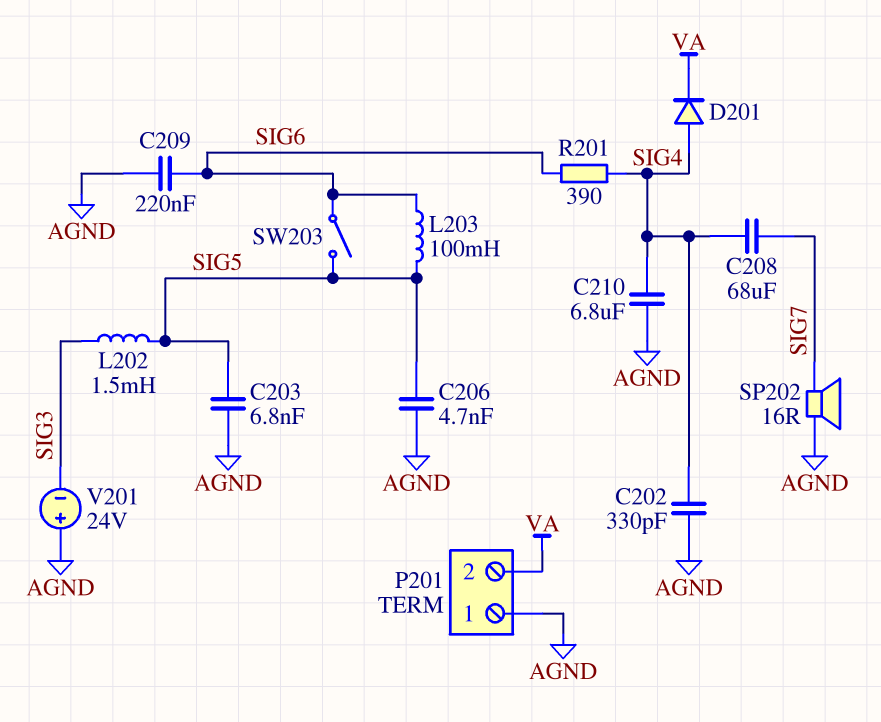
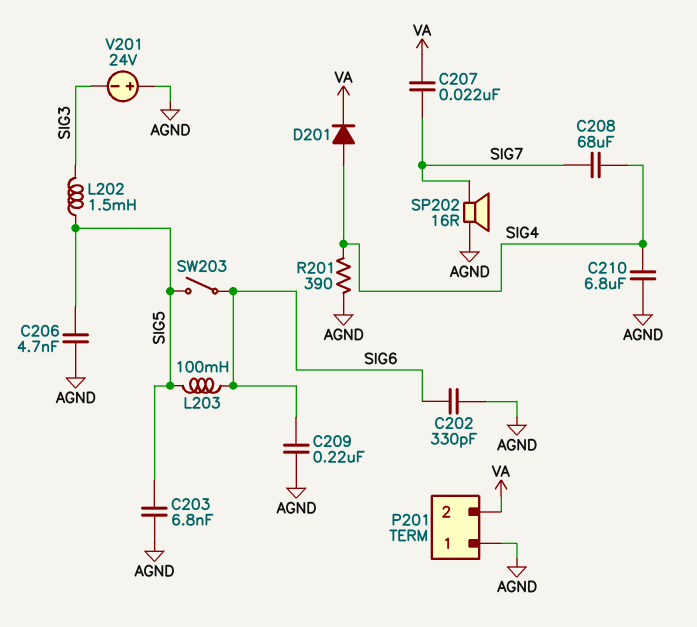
C202: 330pF (AGND, SIG4) -> 330pF (AGND, SIG6)
C207: none -> 22nF (SIG7, VA)
R201: 390 (SIG4, SIG6) -> 390 (AGND, SIG4)

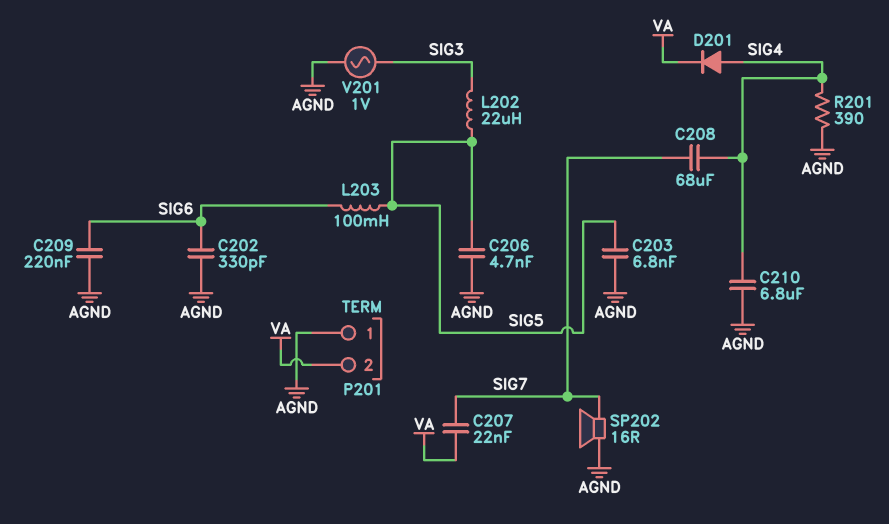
L202: 1.5mH (SIG3, SIG5) -> 22uH (SIG3, SIG5)
SW203: switch (SIG5, SIG6) -> none
V201: 24V (plus AGND, minus SIG3) -> AC 1V (AGND, SIG3)

